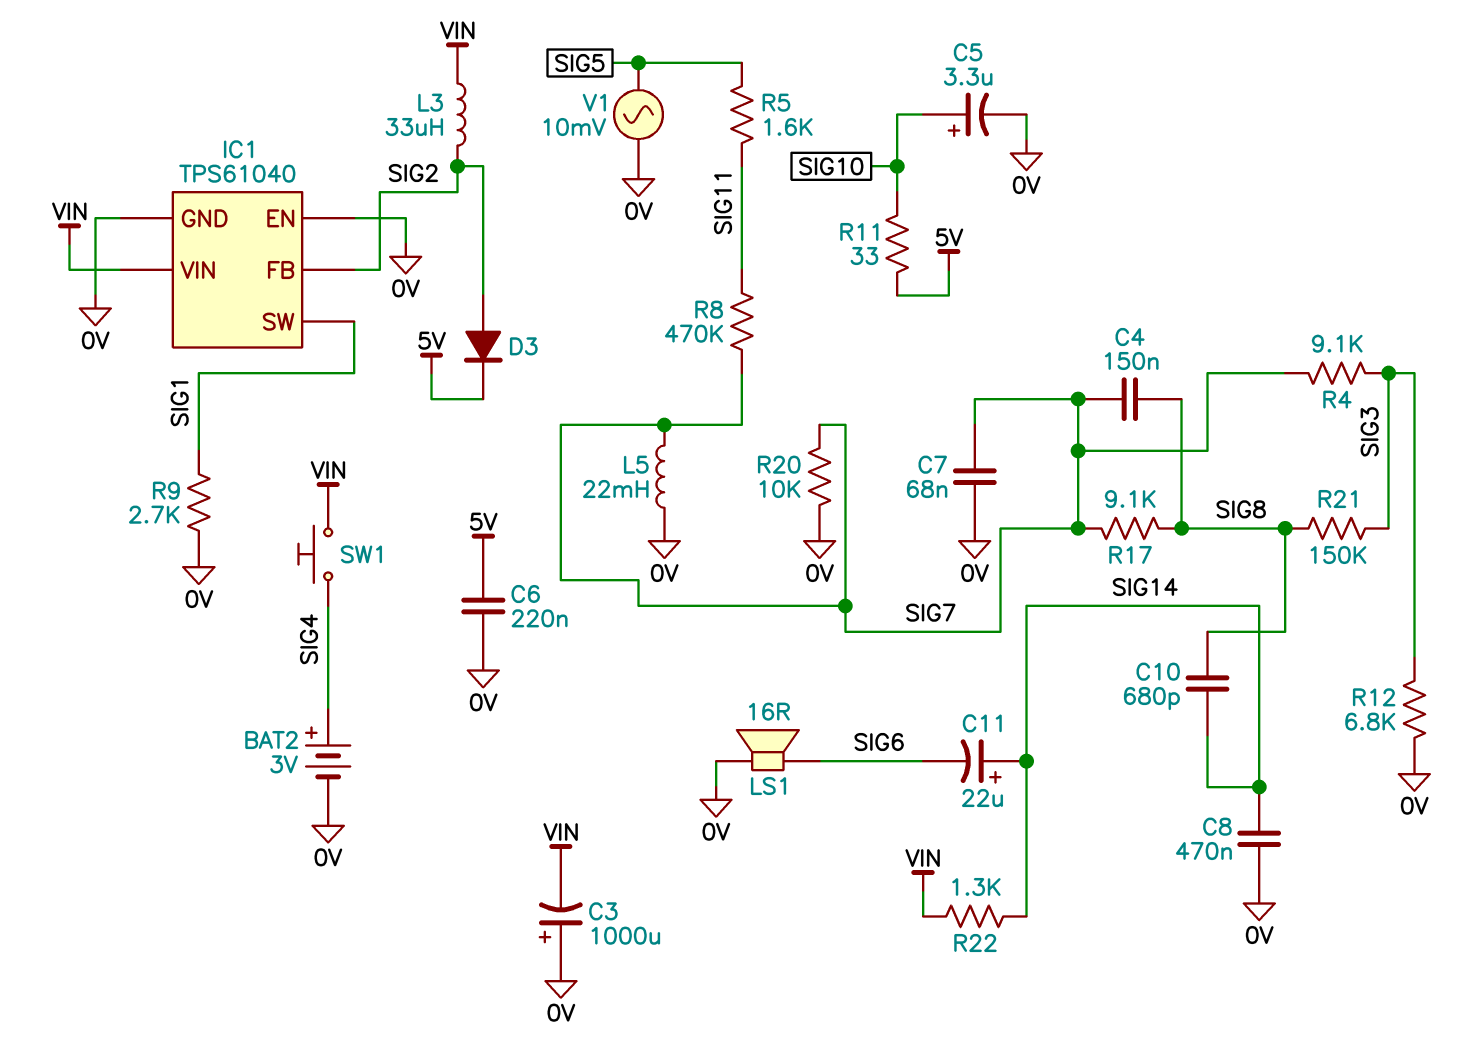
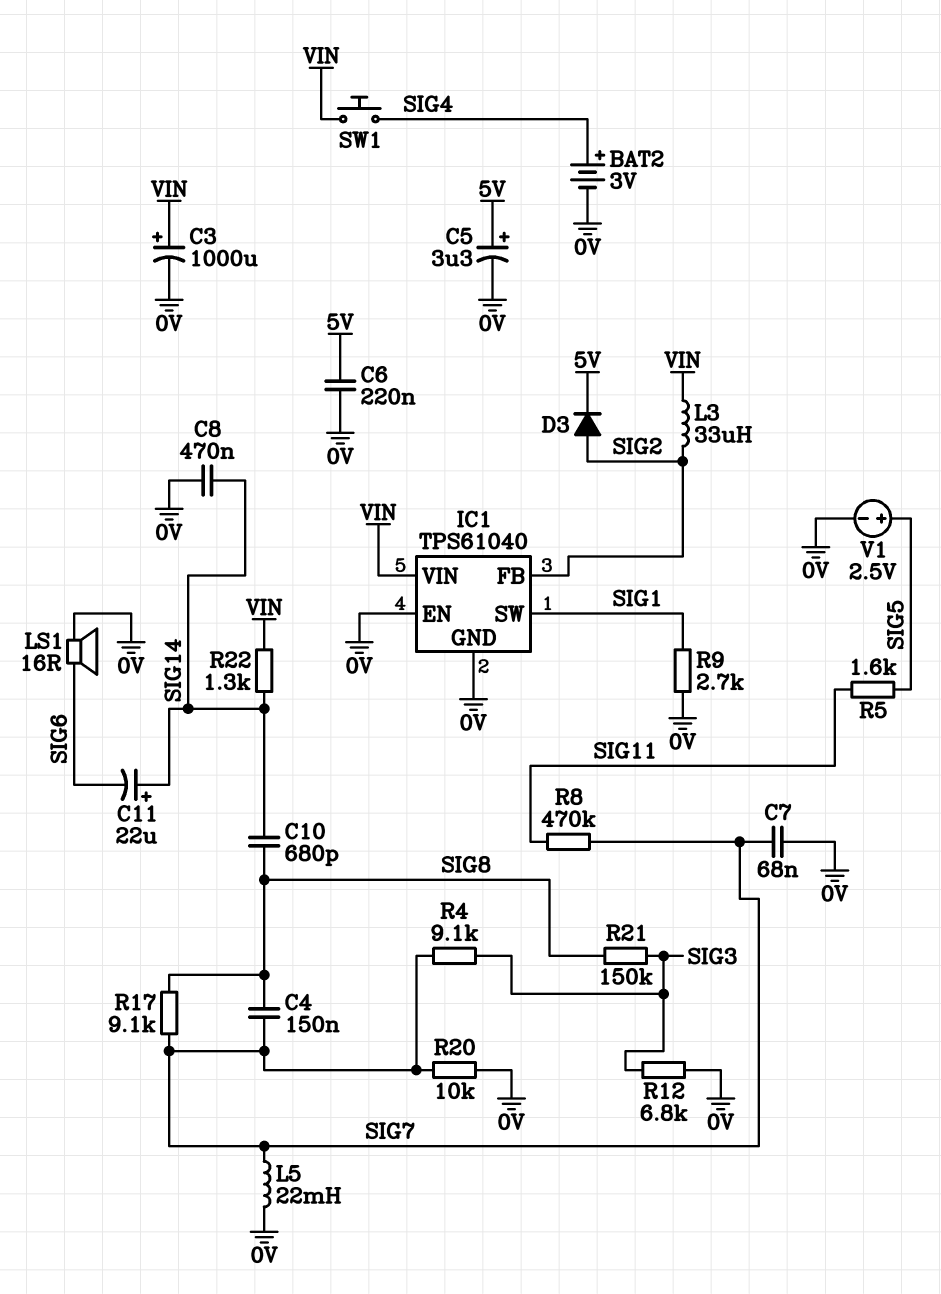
C3: 1000uF (plus 0V, minus VIN) -> 1000uF (plus VIN, minus 0V)
C5: 3.3uF (plus SIG10, minus 0V) -> 3.3uF (plus 5V, minus 0V)
R11: 33 (5V, SIG10) -> none
V1: AC 10mV (0V, SIG5) -> 2.5V (plus SIG5, minus 0V)

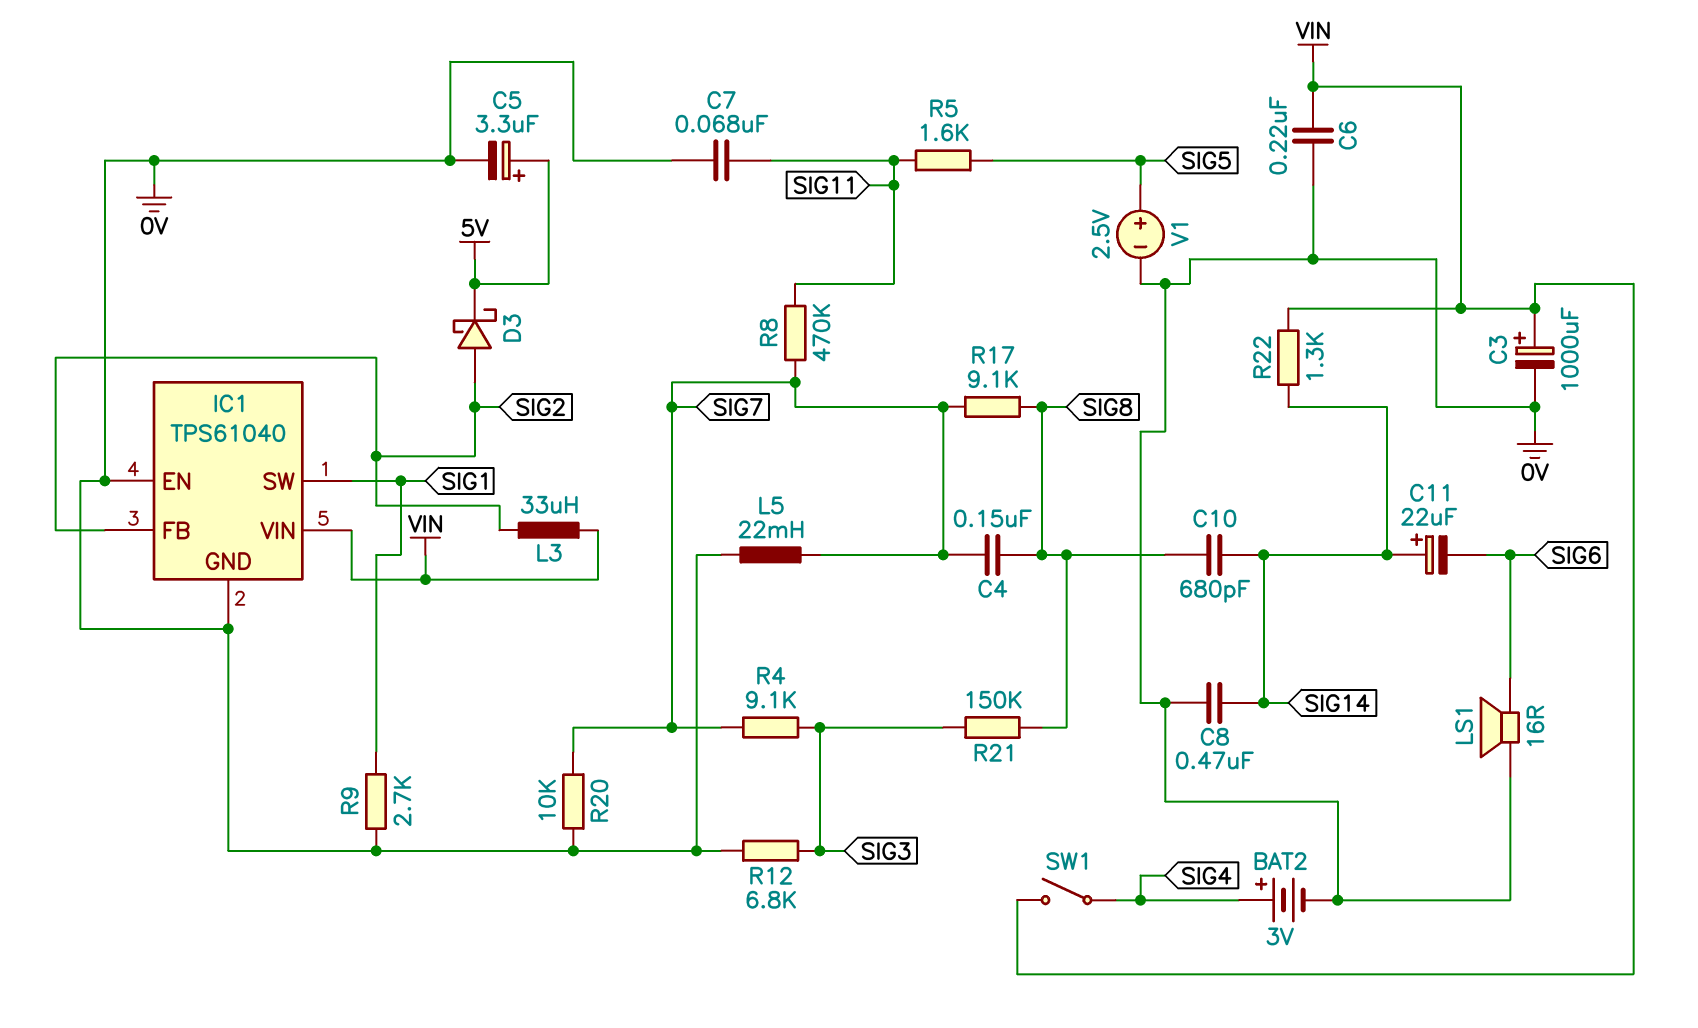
C6: 220nF (0V, 5V) -> 220nF (0V, VIN)
C7: 68nF (0V, SIG7) -> 68nF (0V, SIG11)
D3: diode (A SIG2, K 5V) -> schottky (A SIG2, K 5V)
SW1: button (SIG4, VIN) -> switch (SIG4, VIN)

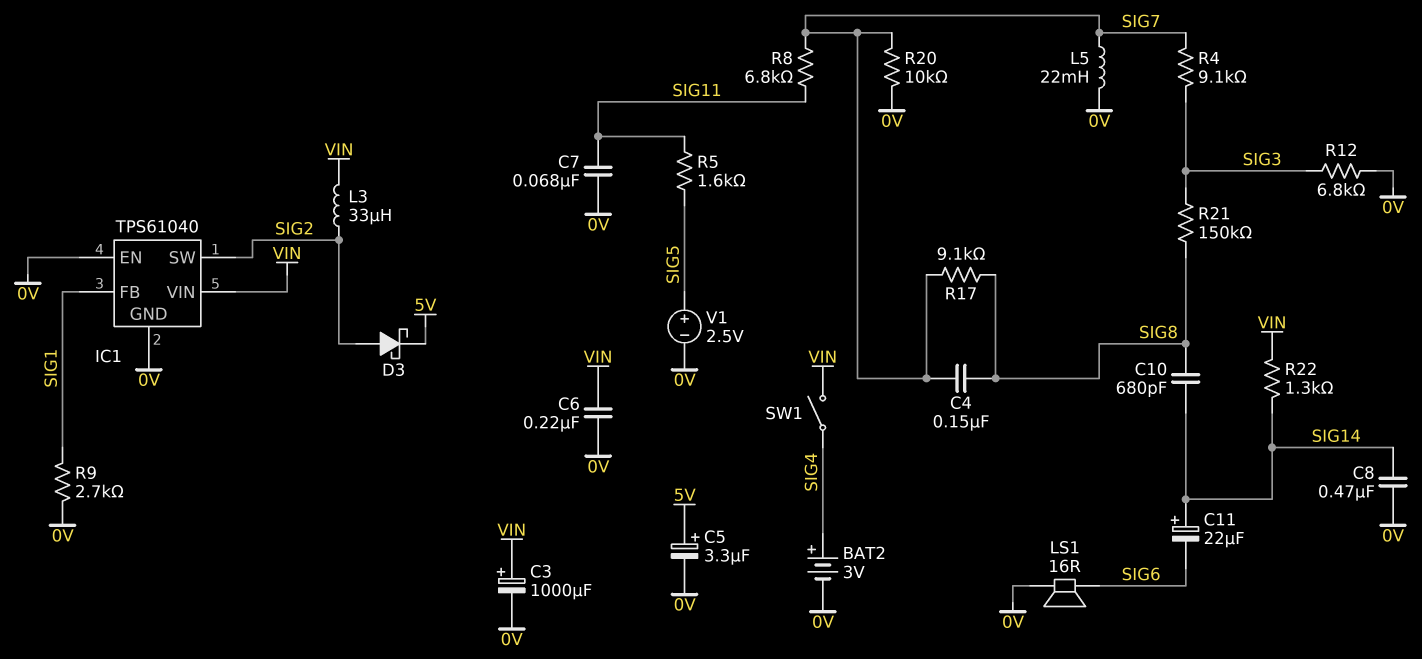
IC1 pin FB: SIG2 -> SIG1
IC1 pin SW: SIG1 -> SIG2
R8: 470k (SIG7, SIG11) -> 6.8k (SIG7, SIG11)

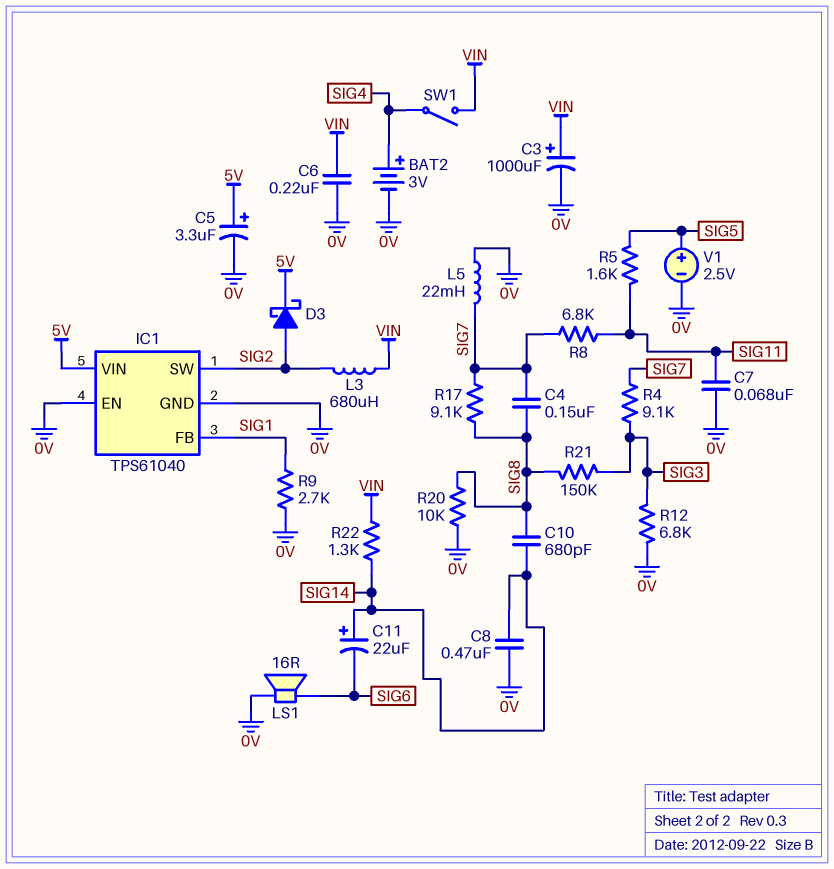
IC1 pin VIN: VIN -> 5V
L3: 33uH (SIG2, VIN) -> 680uH (SIG2, VIN)
R20: 10k (0V, SIG7) -> 10k (0V, SIG8)

